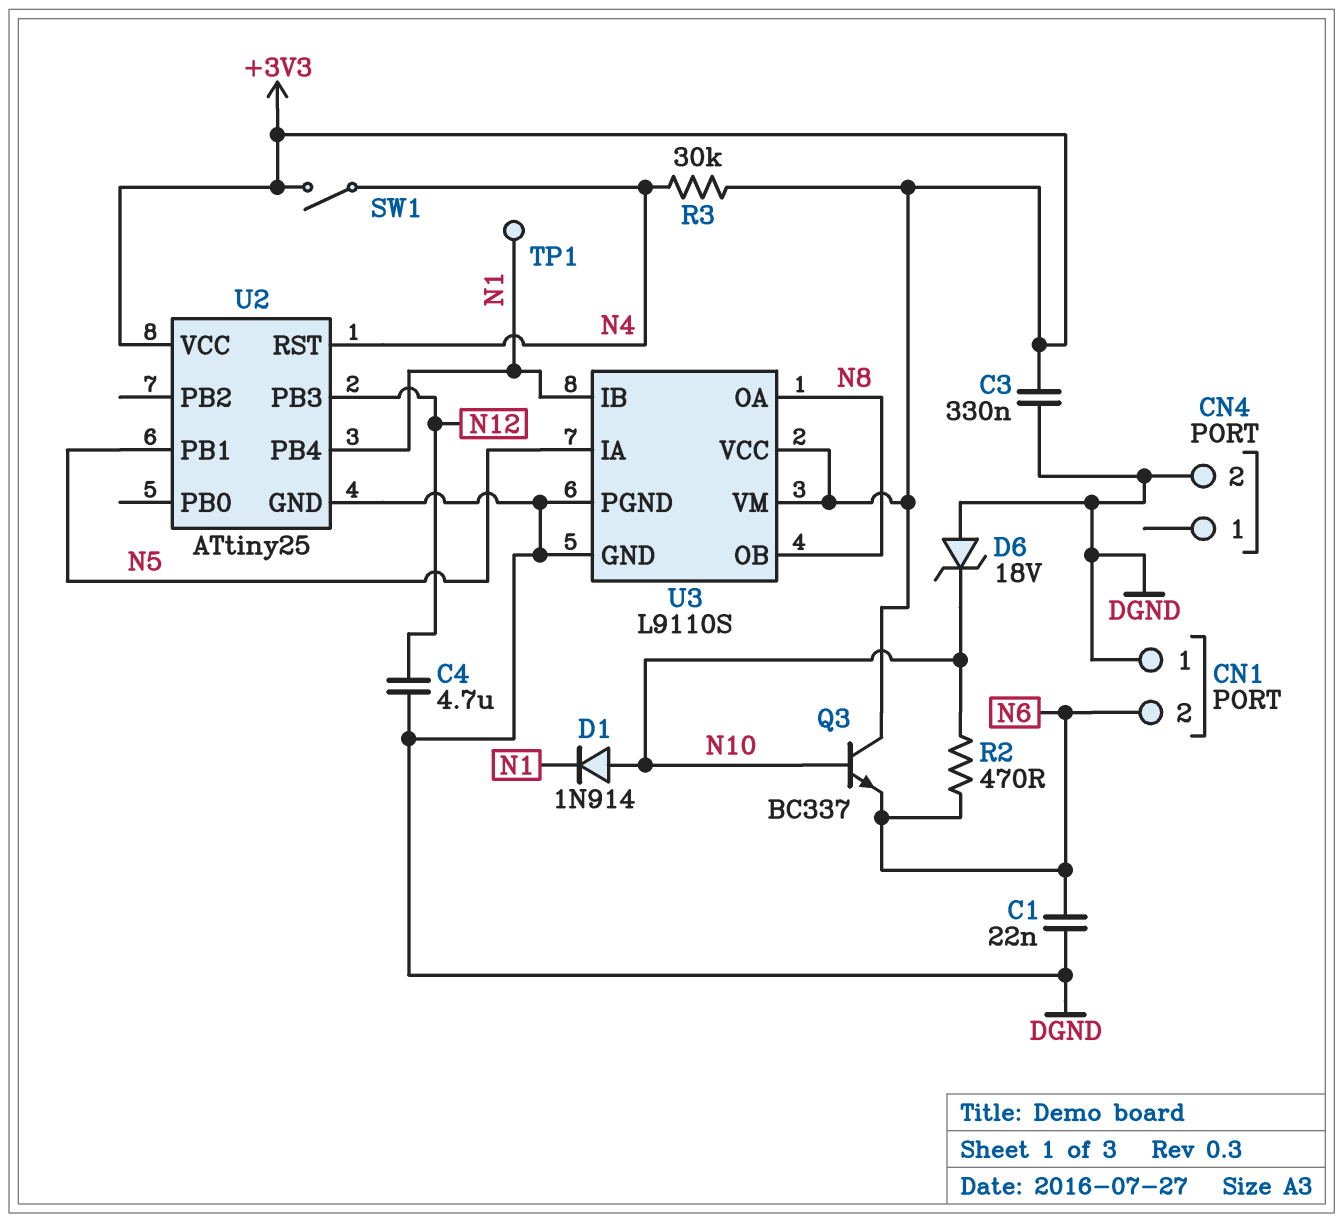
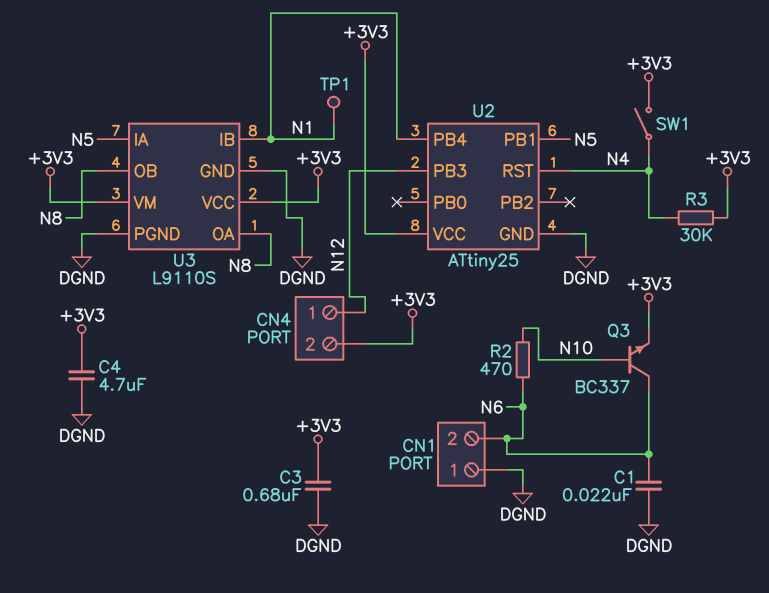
C3: 330nF (+3V3, DGND) -> 680nF (+3V3, DGND)
C4: 4.7uF (DGND, N12) -> 4.7uF (+3V3, DGND)
CN4 pin 1: none -> N12
CN4 pin 2: DGND -> +3V3
D1: diode 1N914 (A N10, K N1) -> none
D6: zener 18V (A DGND, K N10) -> none
Q3: NPN BC337 (B N10, C +3V3, E N6) -> NPN BC337 (B N10, C N6, E +3V3)

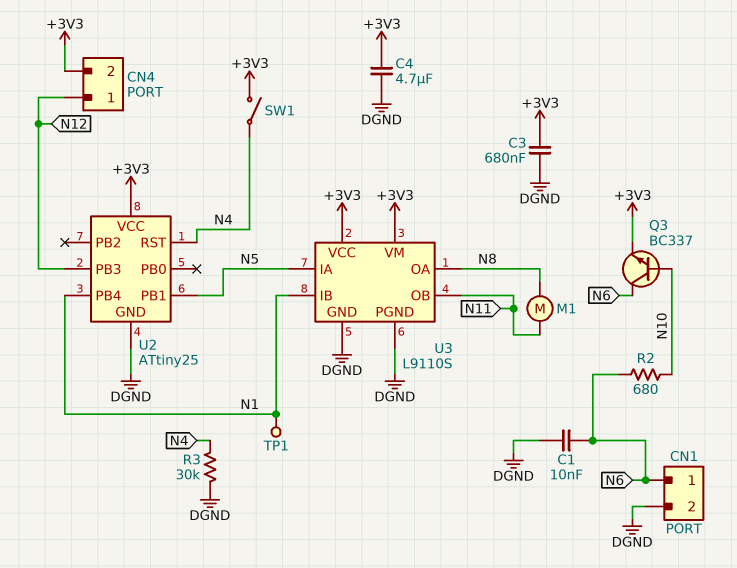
C1: 22nF (DGND, N6) -> 10nF (DGND, N6)
CN1 pin 1: DGND -> N6
CN1 pin 2: N6 -> DGND
M1: none -> motor (N8, N11)
R2: 470 (N6, N10) -> 680 (N6, N10)
R3: 30k (+3V3, N4) -> 30k (DGND, N4)
U3 pin OB: N8 -> N11

